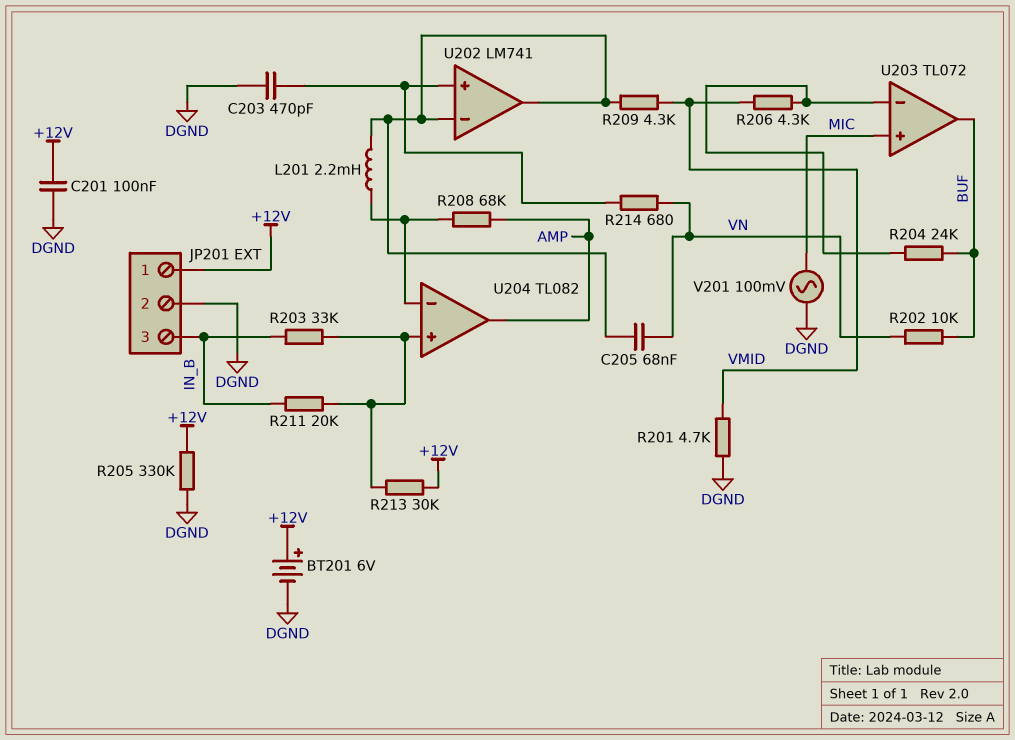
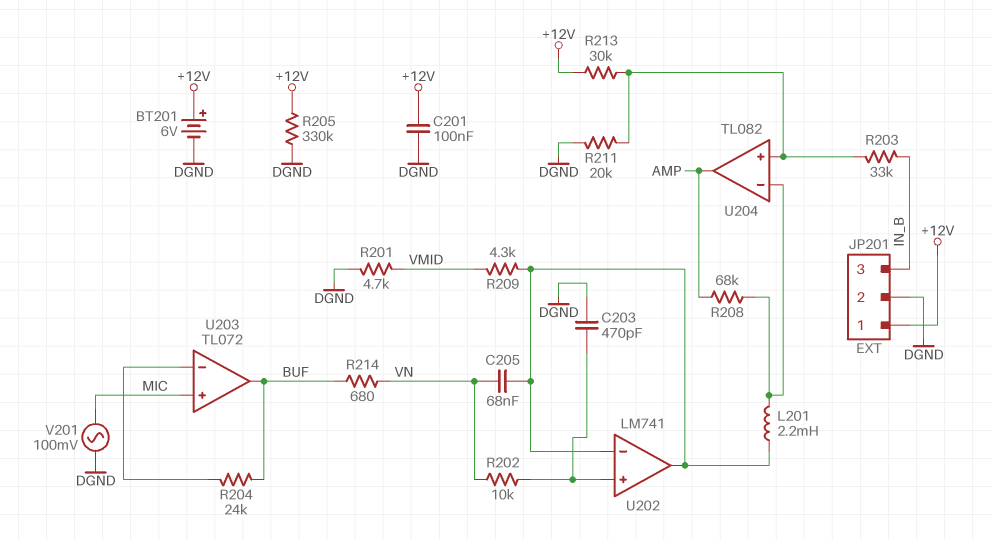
R202: 10k (BUF, VN) -> 10k (U202/in+, VN)
R206: 4.3k (U203/in-, VMID) -> none
R211: 20k (IN_B, U204/in+) -> 20k (DGND, U204/in+)
R214: 680 (U202/in+, VN) -> 680 (BUF, VN)

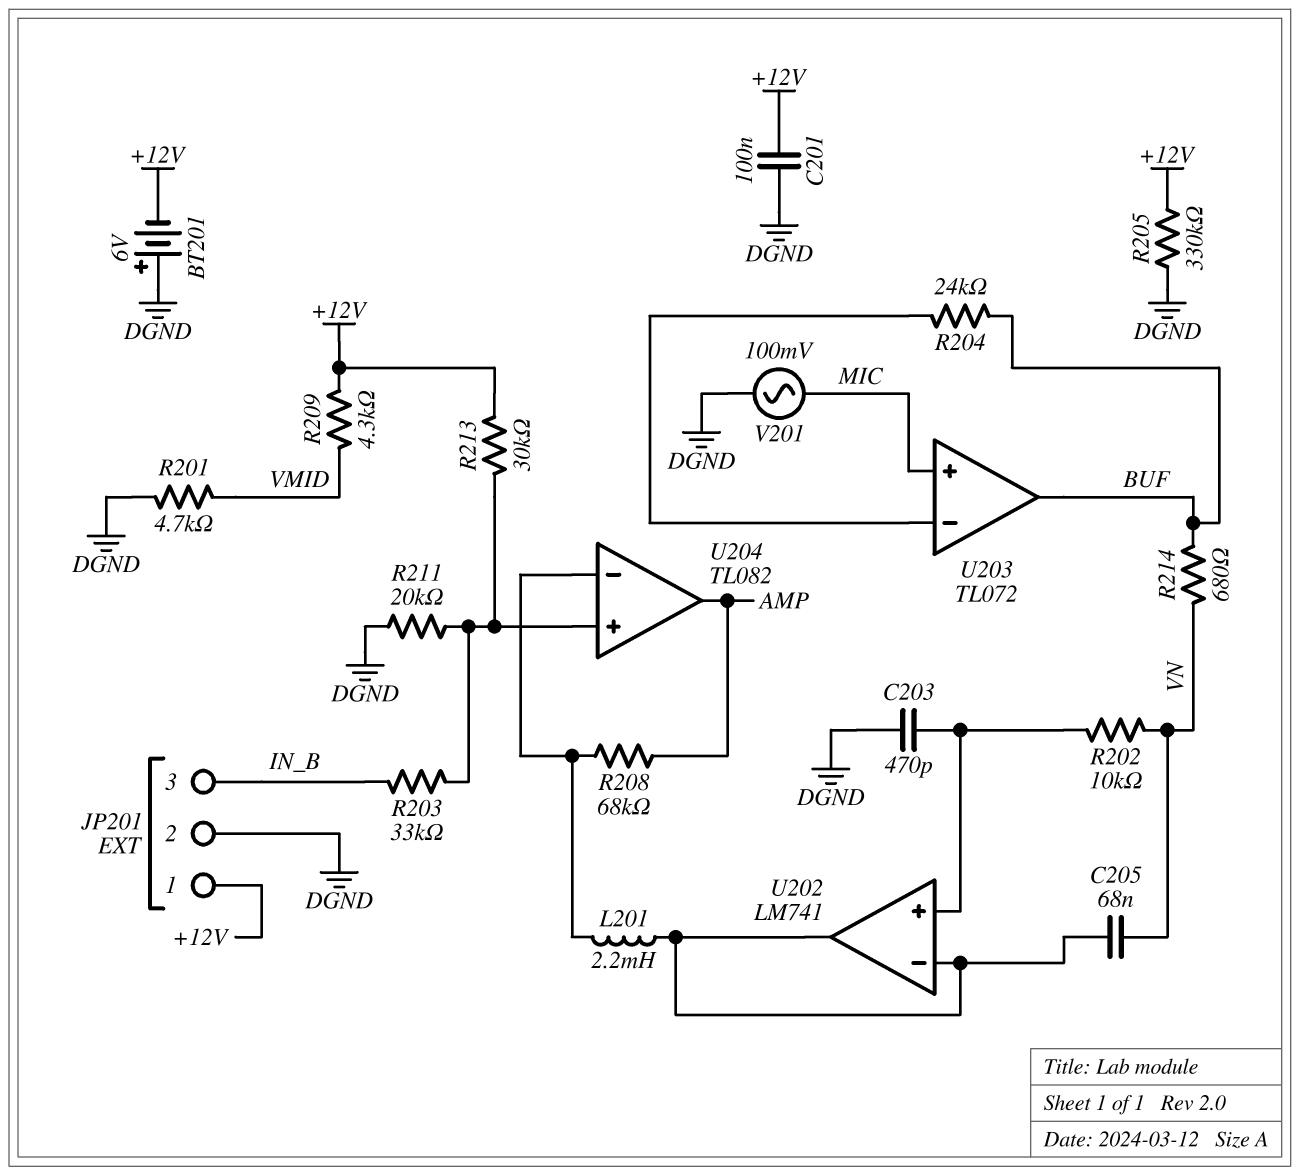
BT201: 6V (plus +12V, minus DGND) -> 6V (plus DGND, minus +12V)
R209: 4.3k (U202/in-, VMID) -> 4.3k (+12V, VMID)

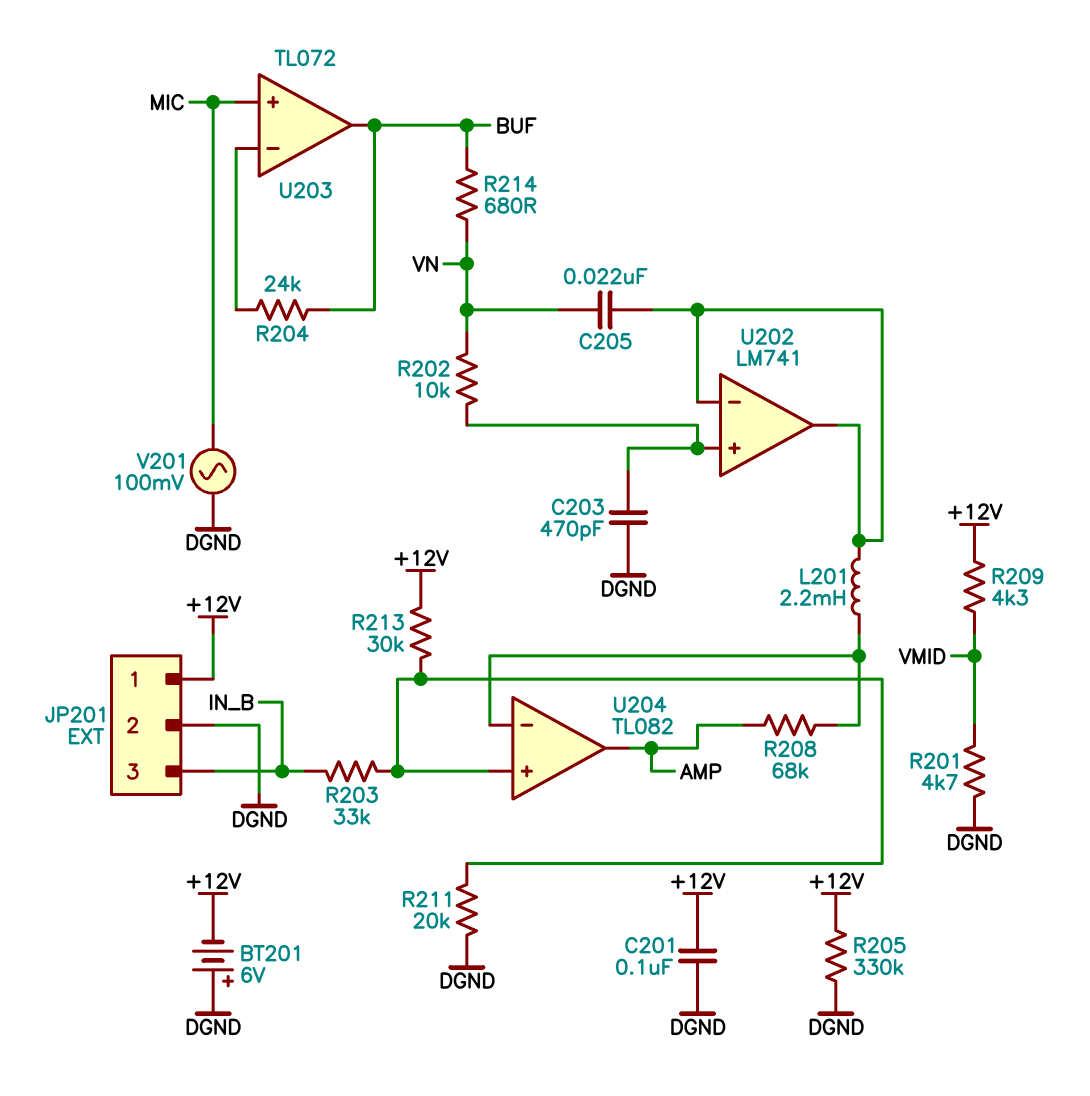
C205: 68nF (U202/in-, VN) -> 22nF (U202/in-, VN)

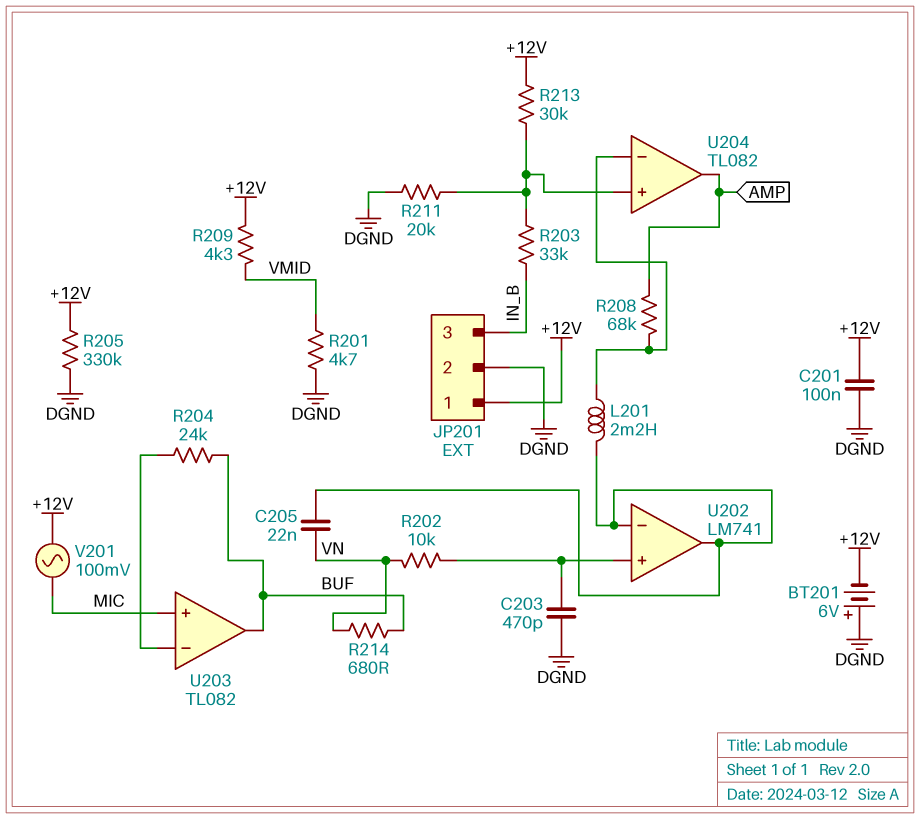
U203: TL072 -> TL082
V201: AC 100mV (DGND, MIC) -> AC 100mV (+12V, MIC)

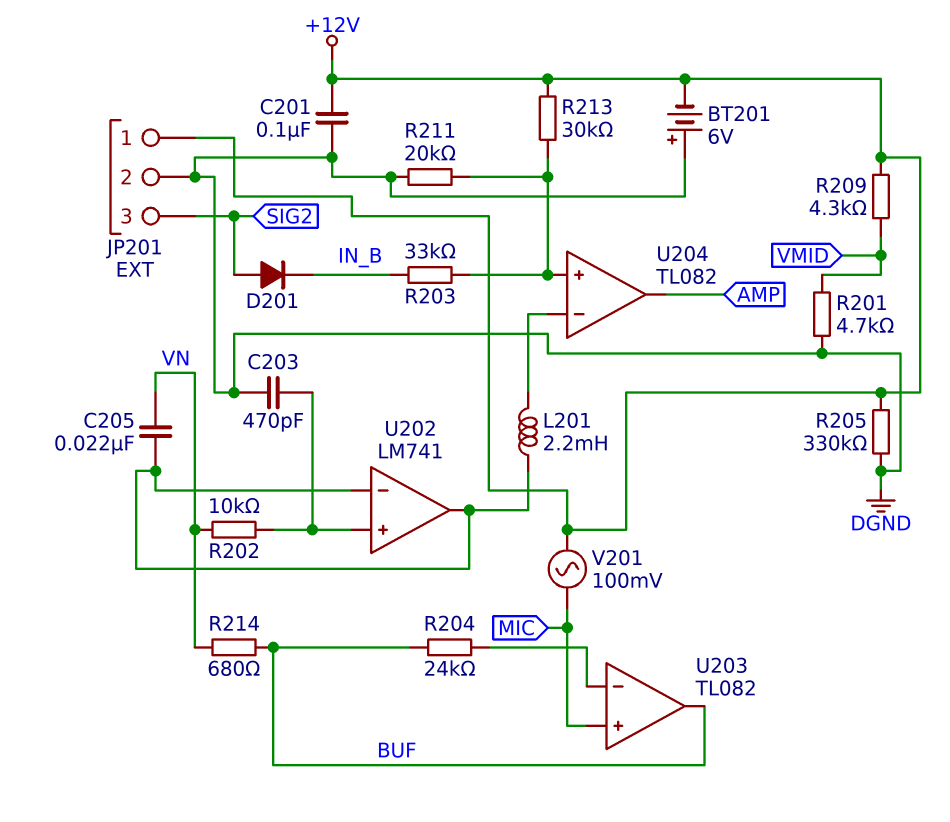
D201: none -> diode (A SIG2, K IN_B)
JP201 pin 3: IN_B -> SIG2
R208: 68k (AMP, U204/in-) -> none

